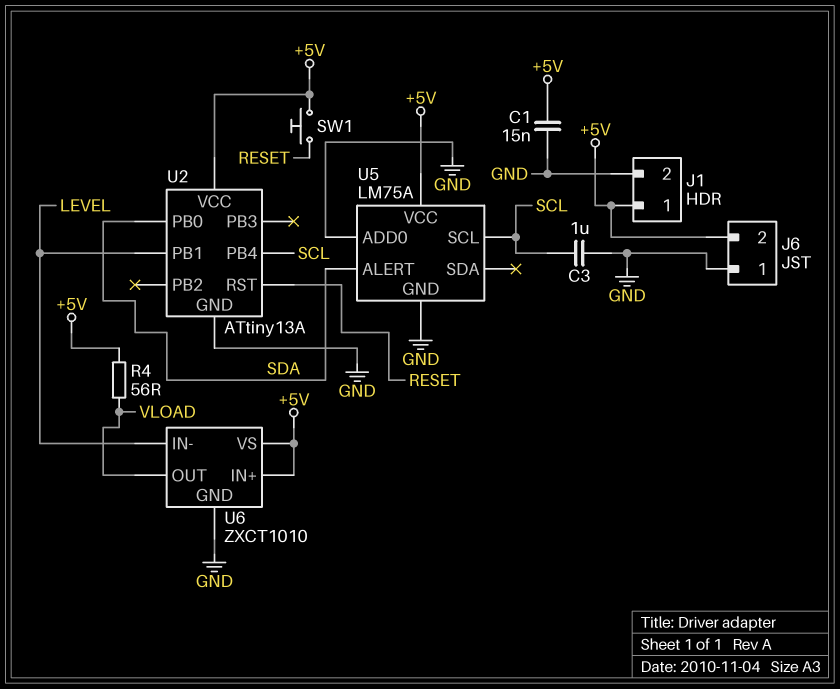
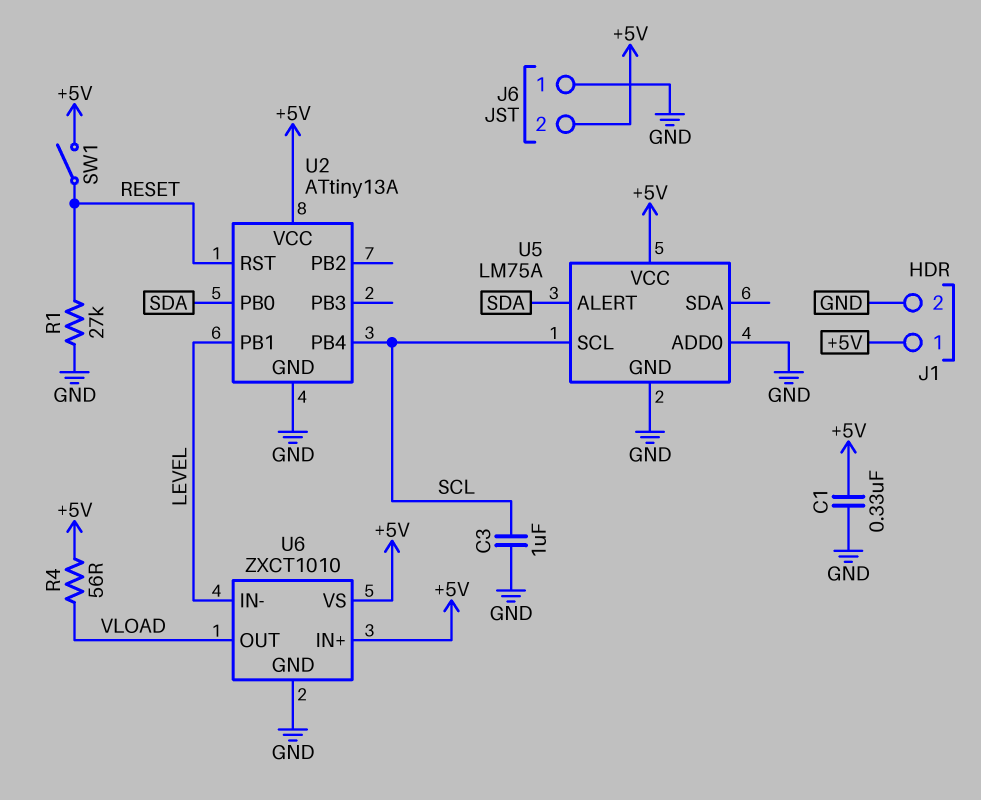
C1: 15nF (+5V, GND) -> 330nF (+5V, GND)
R1: none -> 27k (GND, RESET)
SW1: button (+5V, RESET) -> switch (+5V, RESET)

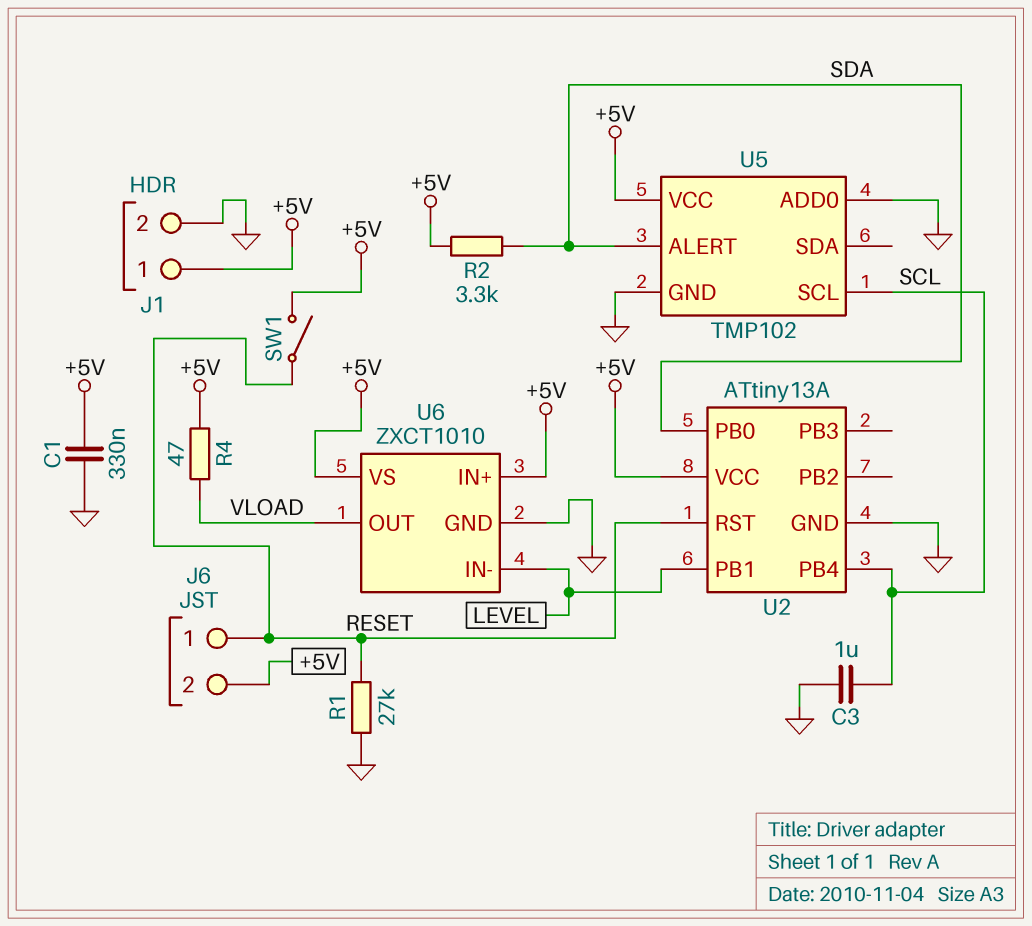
J6 pin 1: GND -> RESET
R2: none -> 3.3k (+5V, SDA)
R4: 56 (+5V, VLOAD) -> 47 (+5V, VLOAD)
U5: LM75A -> TMP102

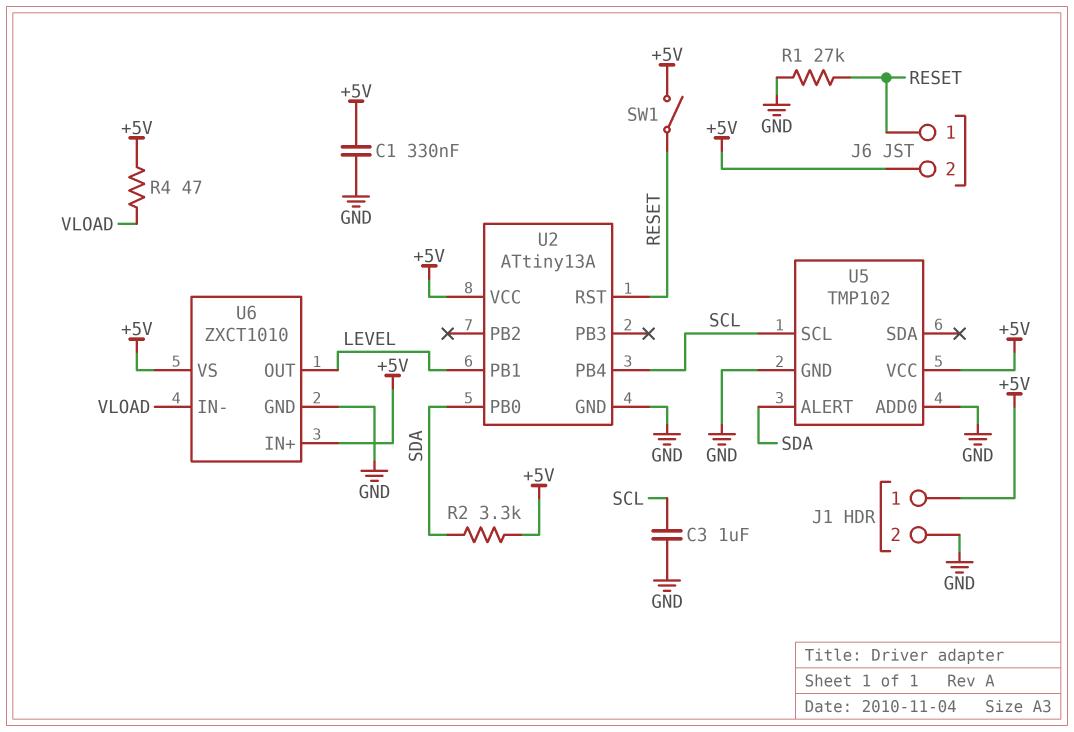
U6 pin IN-: LEVEL -> VLOAD
U6 pin OUT: VLOAD -> LEVEL

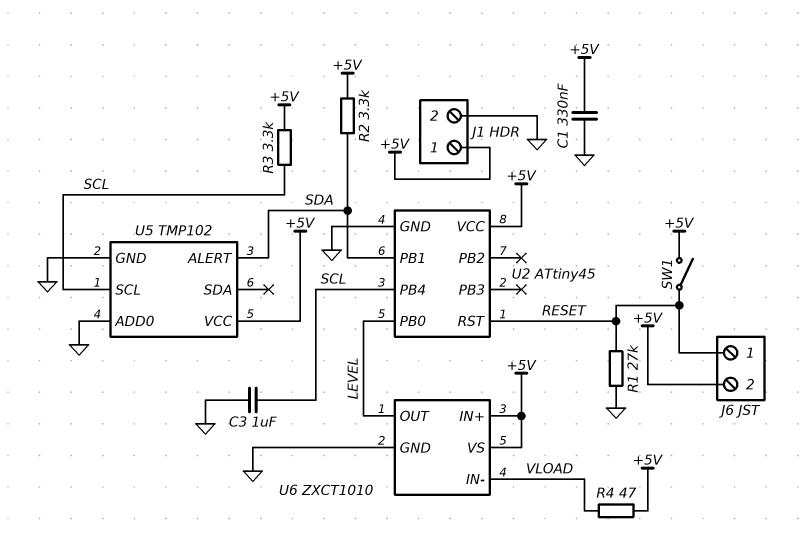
R3: none -> 3.3k (+5V, SCL)
U2: ATtiny13A -> ATtiny45
U2 pin PB0: SDA -> LEVEL
U2 pin PB1: LEVEL -> SDA

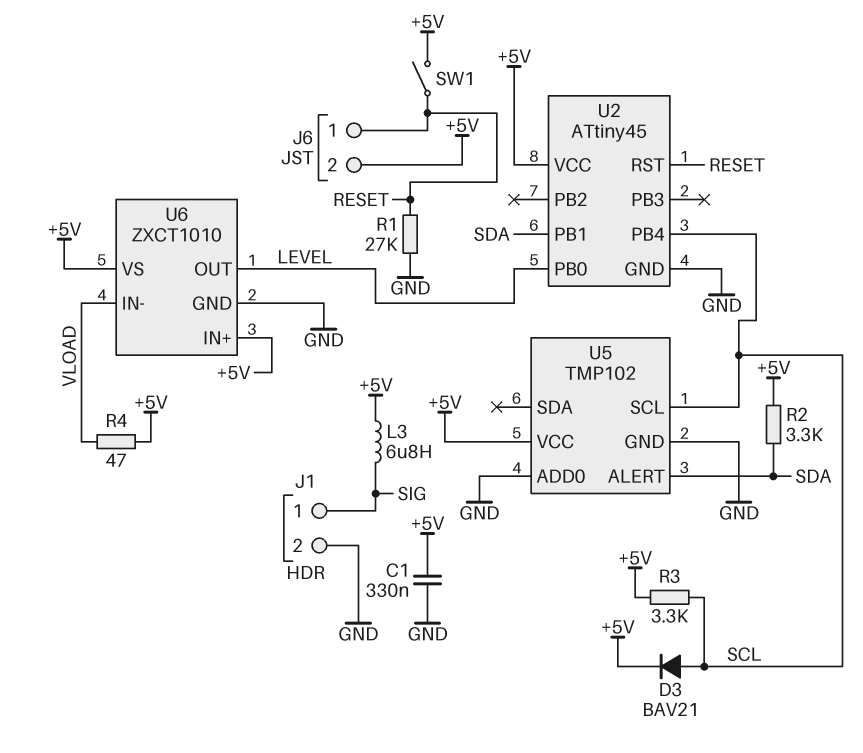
C3: 1uF (GND, SCL) -> none
D3: none -> diode BAV21 (A SCL, K +5V)
J1 pin 1: +5V -> SIG
L3: none -> 6.8uH (+5V, SIG)

